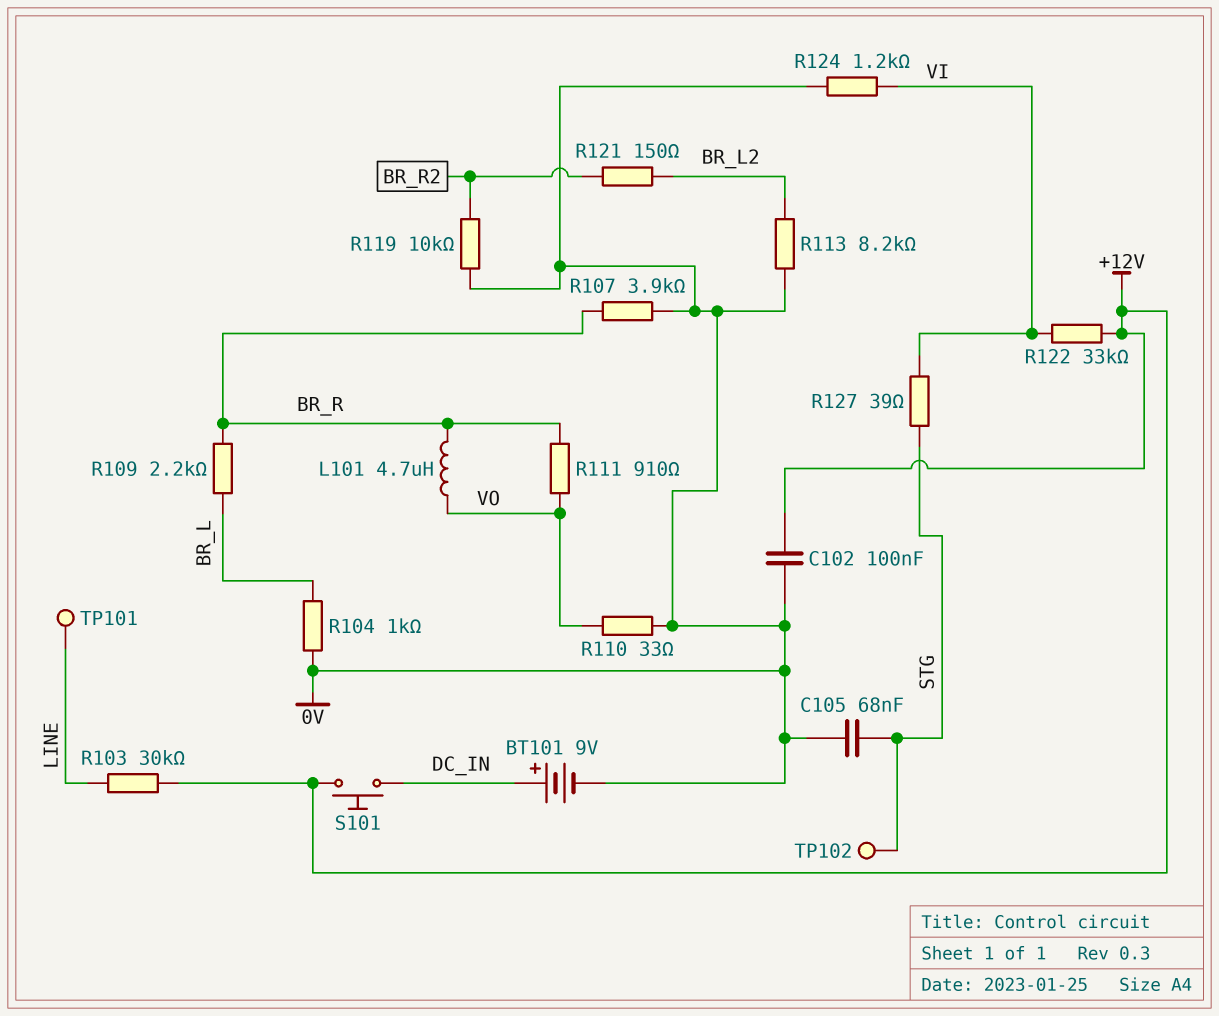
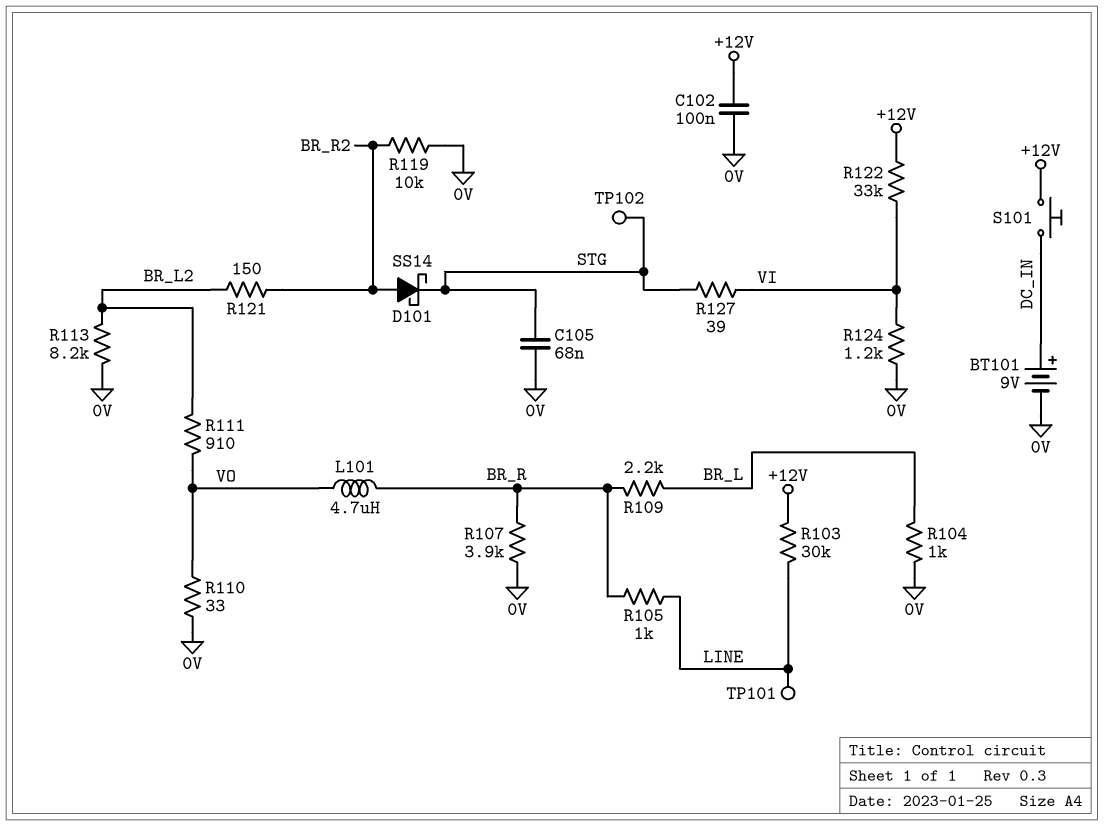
D101: none -> schottky SS14 (A BR_R2, K STG)
R105: none -> 1k (BR_R, LINE)
R111: 910 (BR_R, VO) -> 910 (BR_L2, VO)

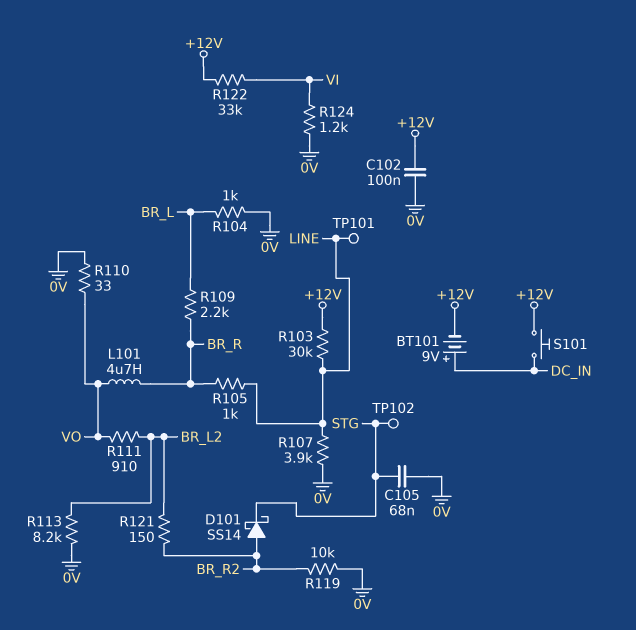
BT101: 9V (plus DC_IN, minus 0V) -> 9V (plus DC_IN, minus +12V)
R107: 3.9k (0V, BR_R) -> 3.9k (0V, LINE)
R127: 39 (STG, VI) -> none

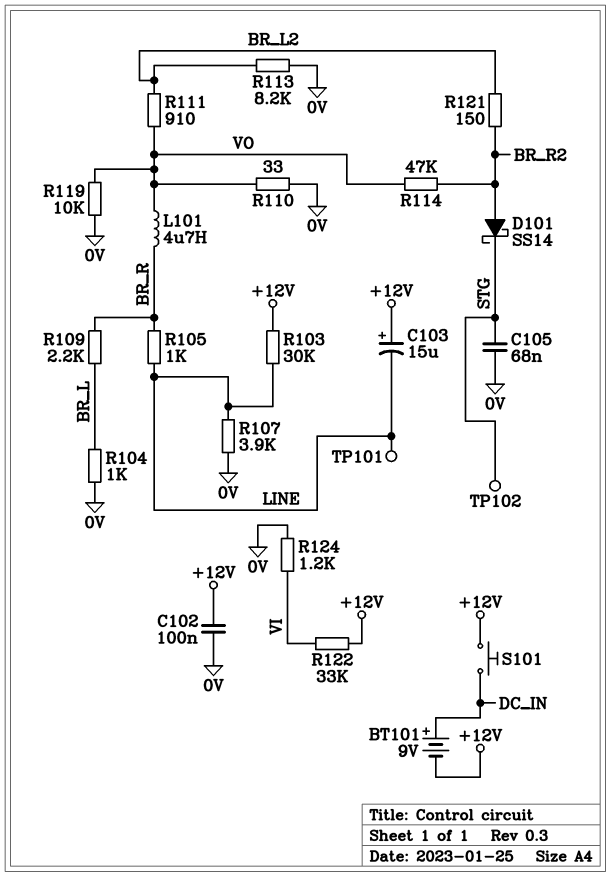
C103: none -> 15uF (plus +12V, minus LINE)
R114: none -> 47k (BR_R2, VO)
R119: 10k (0V, BR_R2) -> 10k (0V, VO)

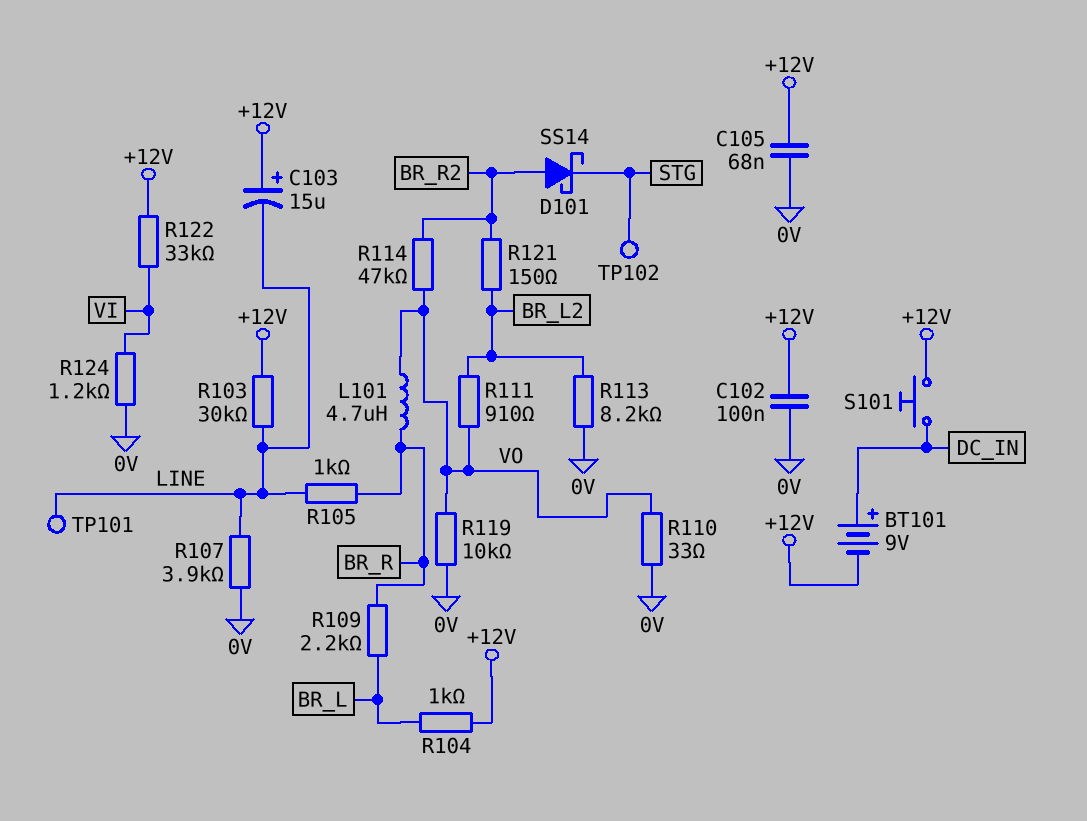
C105: 68nF (0V, STG) -> 68nF (+12V, 0V)
R104: 1k (0V, BR_L) -> 1k (+12V, BR_L)

